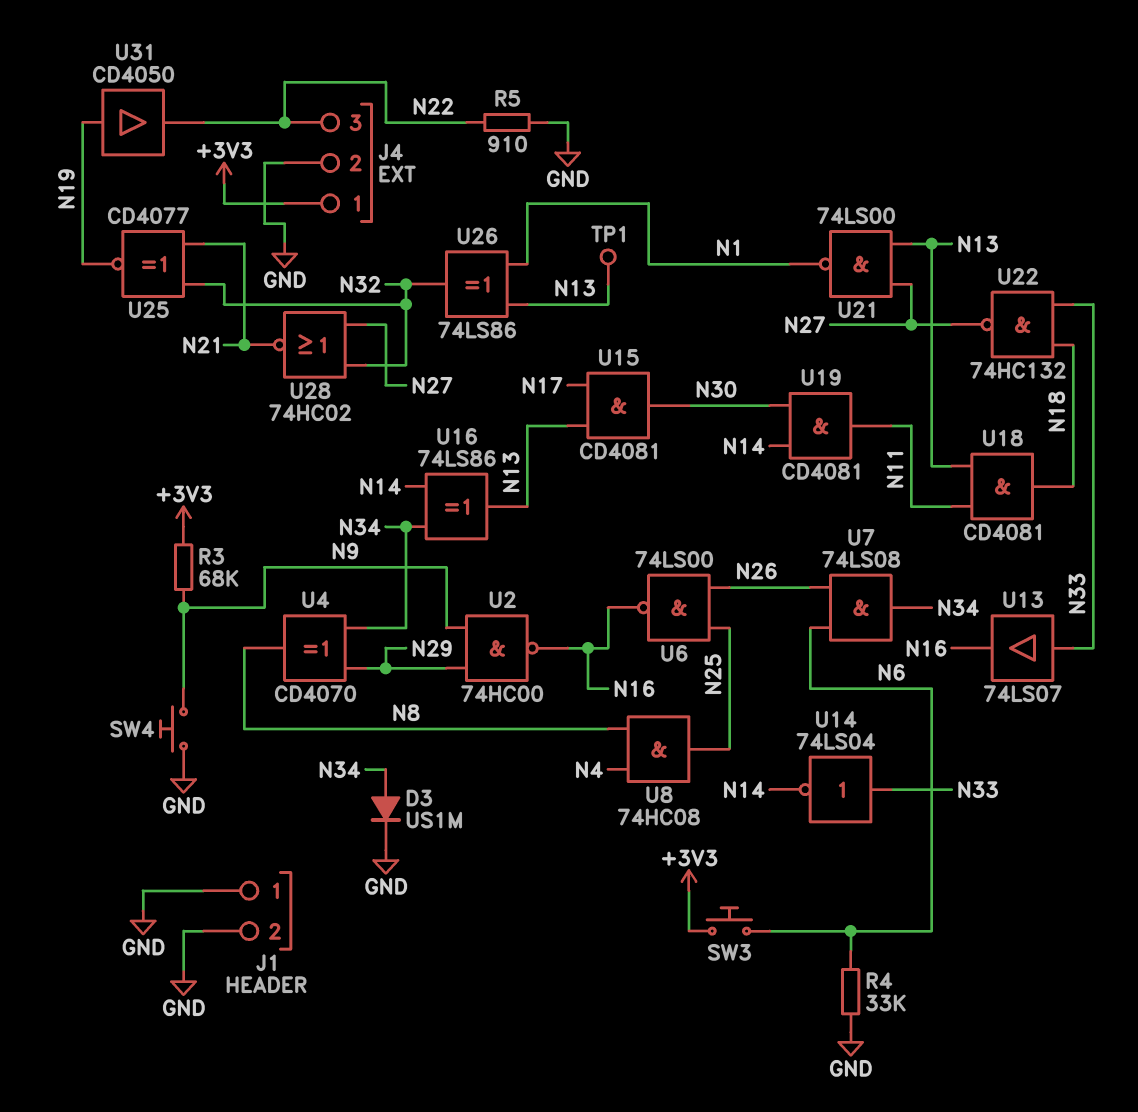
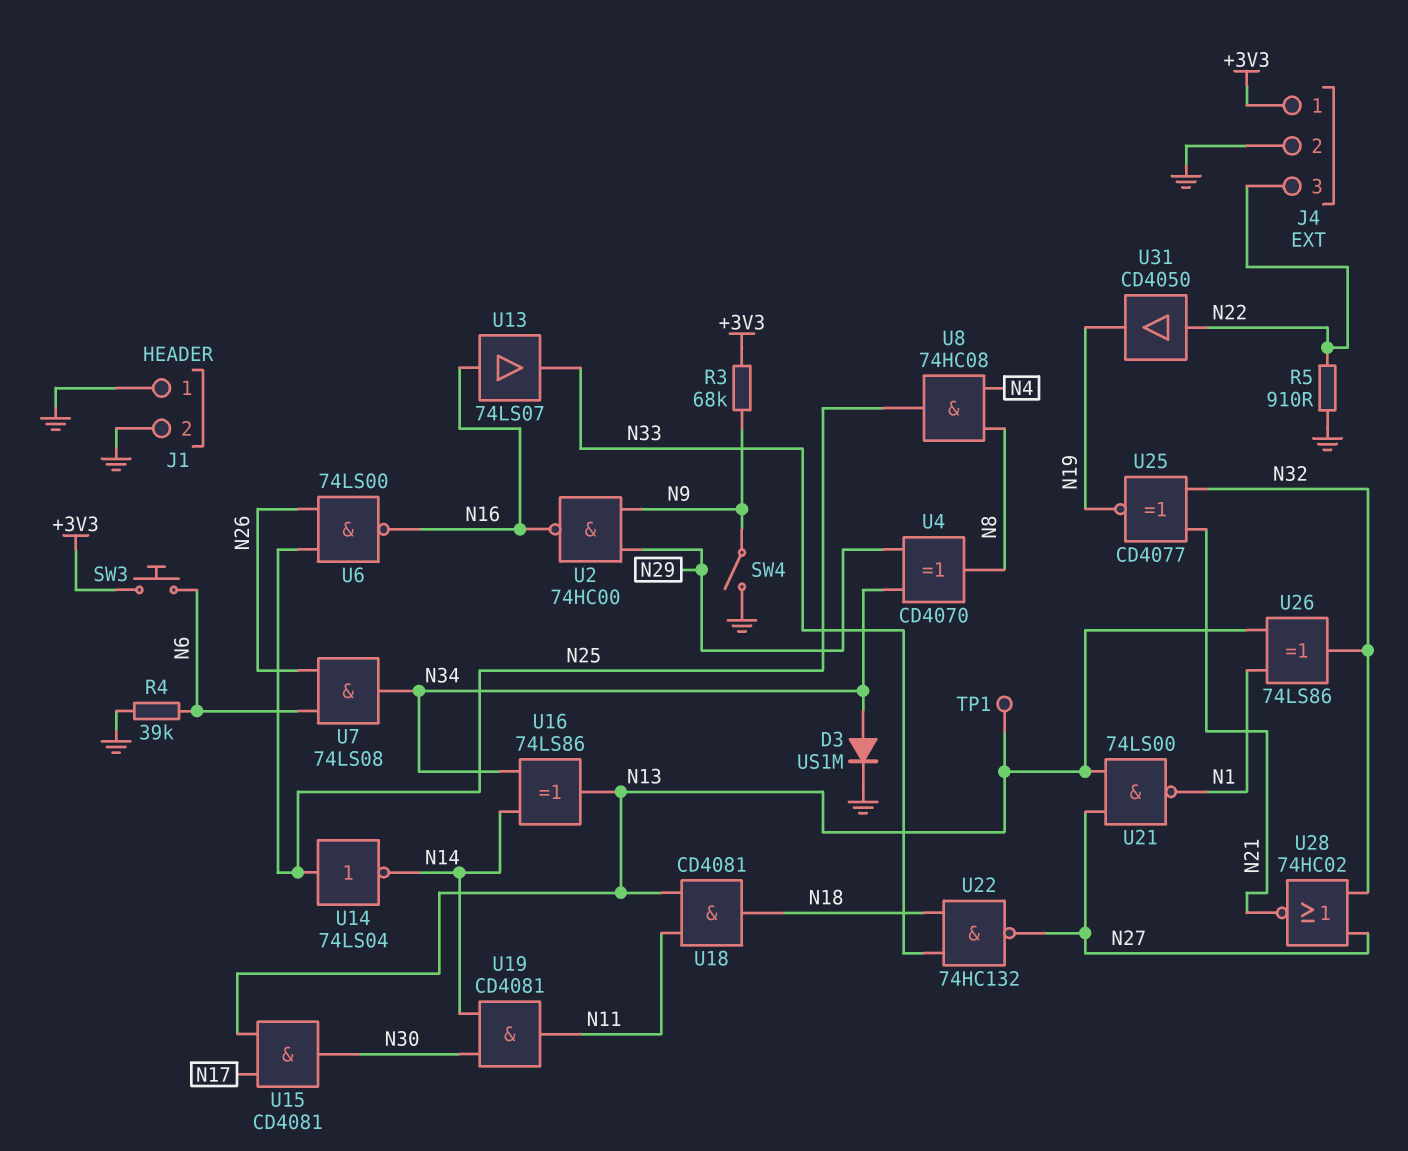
R4: 33k (GND, N6) -> 39k (GND, N6)
SW4: button (GND, N9) -> switch (GND, N9)
U13: buffer 74LS07 (in N33, out N16) -> buffer 74LS07 (in N16, out N33)
U14: NOT 74LS04 (in N33, out N14) -> NOT 74LS04 (in N25, out N14)
U31: buffer CD4050 (in N19, out N22) -> buffer CD4050 (in N22, out N19)

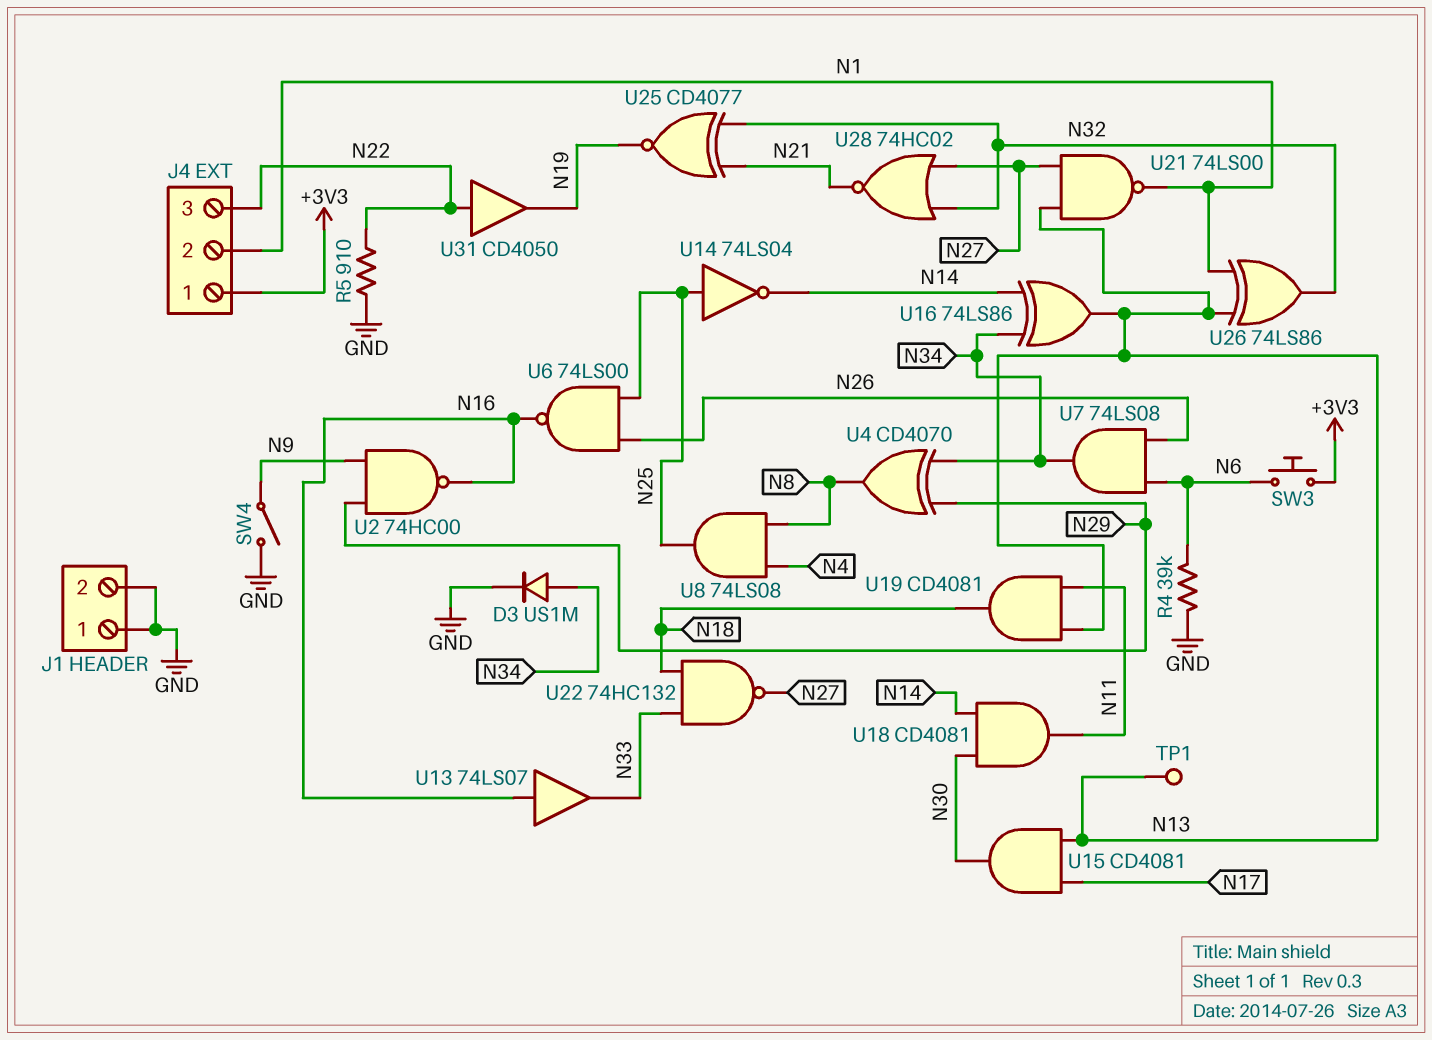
J4 pin 2: GND -> N1
R3: 68k (+3V3, N9) -> none
U8: AND 74HC08 (in N4, in N8, out N25) -> AND 74LS08 (in N4, in N8, out N25)
U18: AND CD4081 (in N11, in N13, out N18) -> AND CD4081 (in N14, in N30, out N11)
U19: AND CD4081 (in N14, in N30, out N11) -> AND CD4081 (in N11, in N13, out N18)

